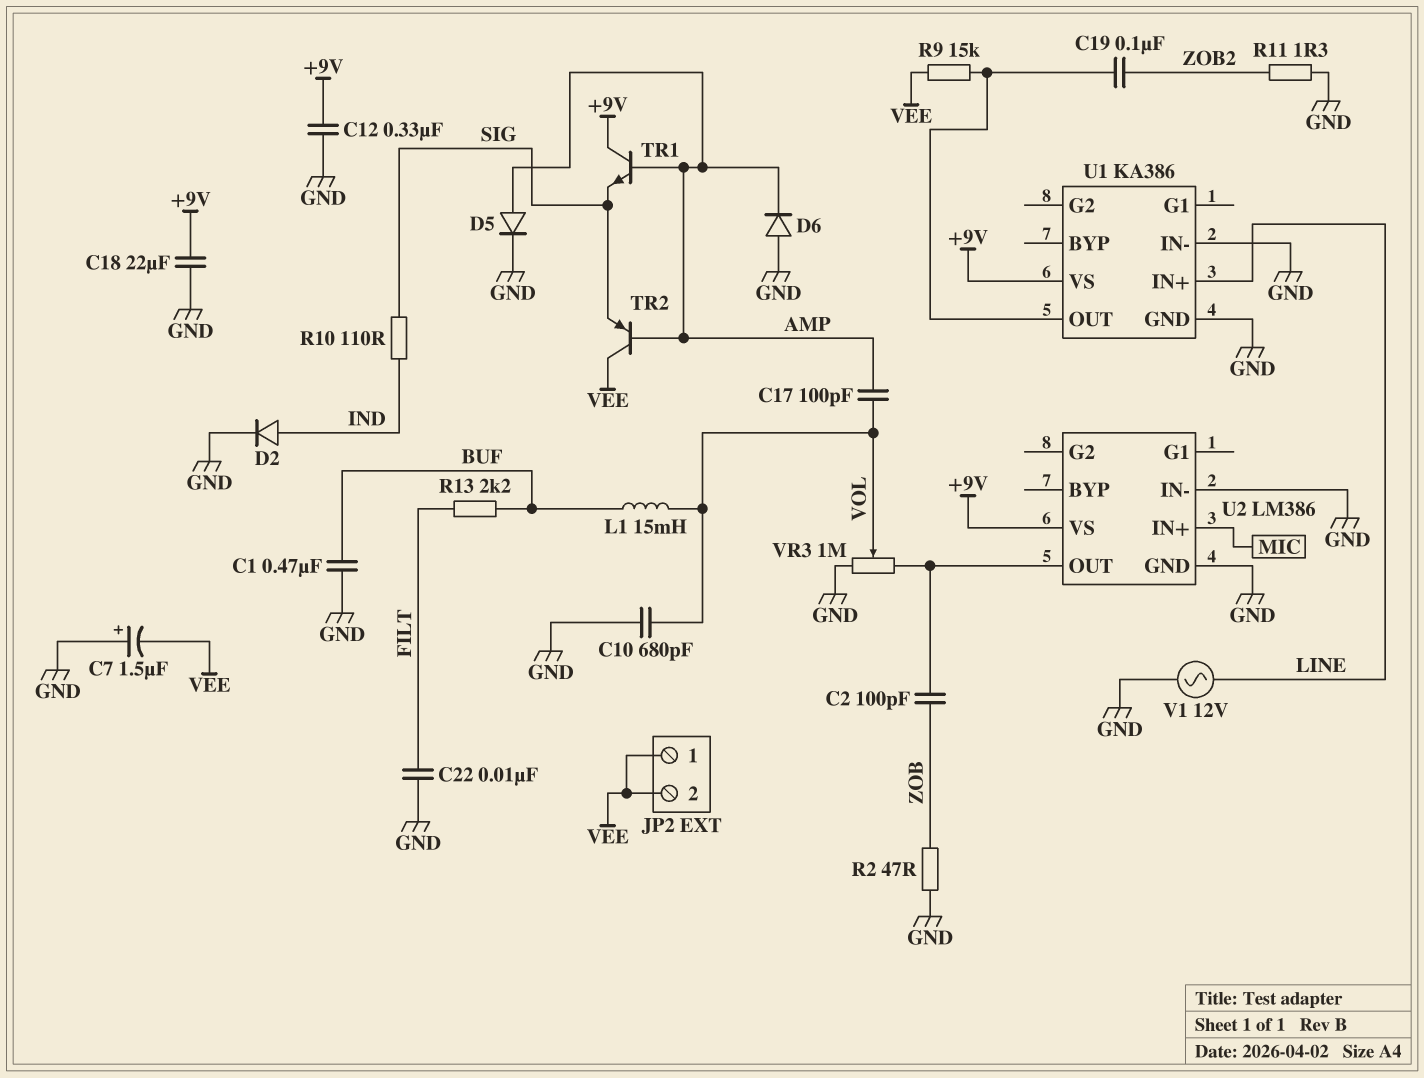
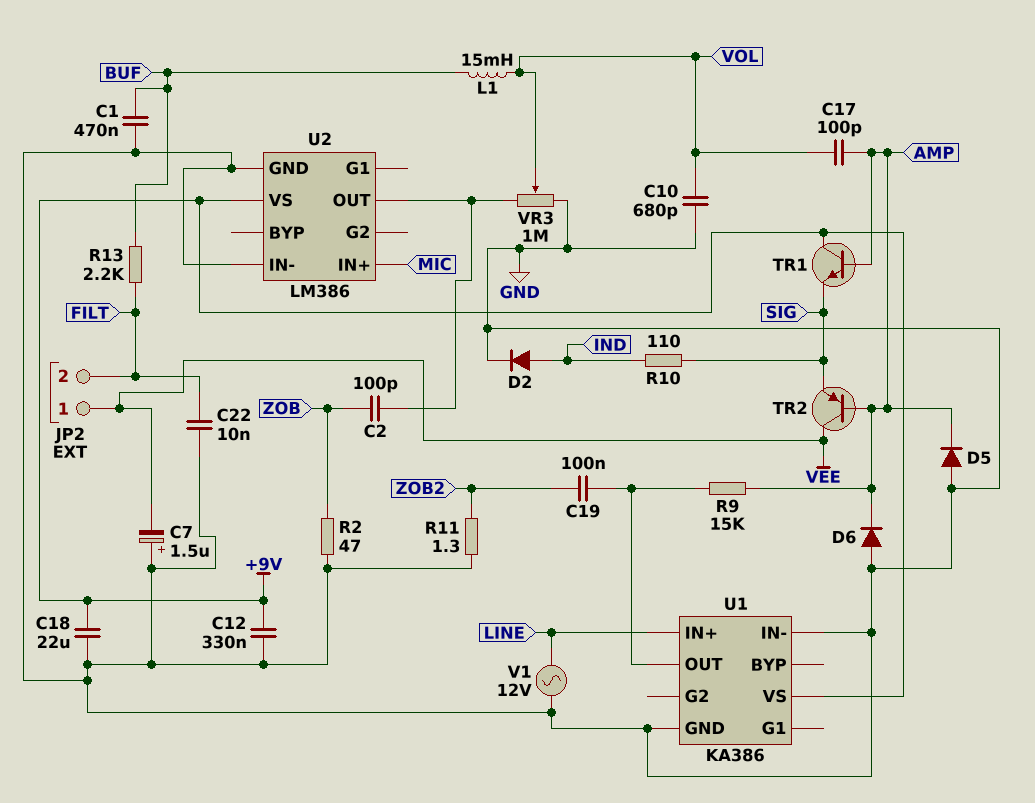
D5: diode (A AMP, K GND) -> diode (A GND, K AMP)
JP2 pin 2: VEE -> FILT
R9: 15k (U1/OUT, VEE) -> 15k (AMP, U1/OUT)

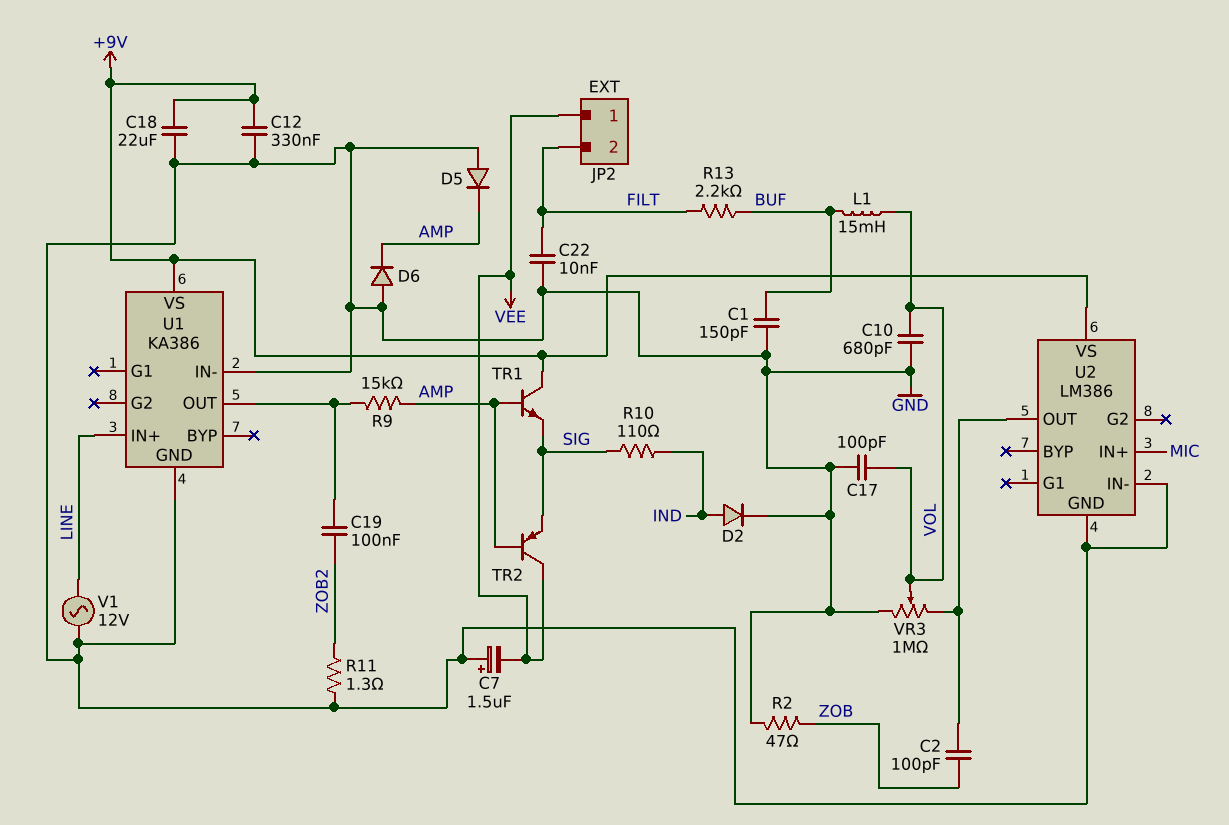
C1: 470nF (BUF, GND) -> 150pF (BUF, GND)
C17: 100pF (AMP, VOL) -> 100pF (GND, VOL)

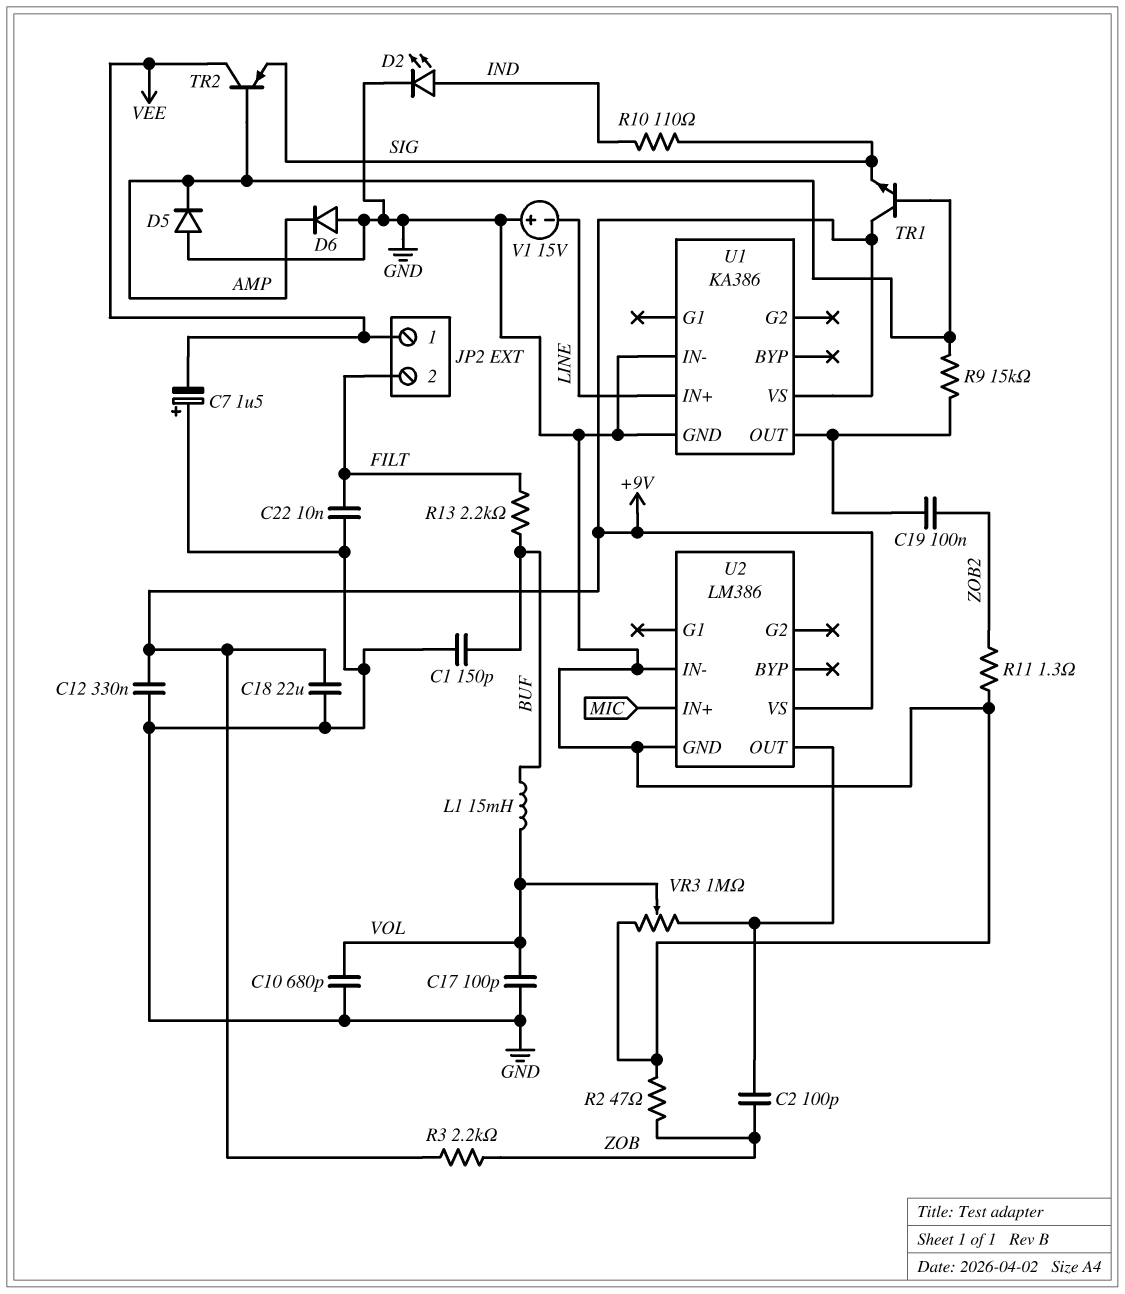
D2: diode (A IND, K GND) -> LED (A IND, K GND)
R3: none -> 2.2k (+9V, ZOB)
V1: AC 12V (GND, LINE) -> 15V (plus GND, minus LINE)

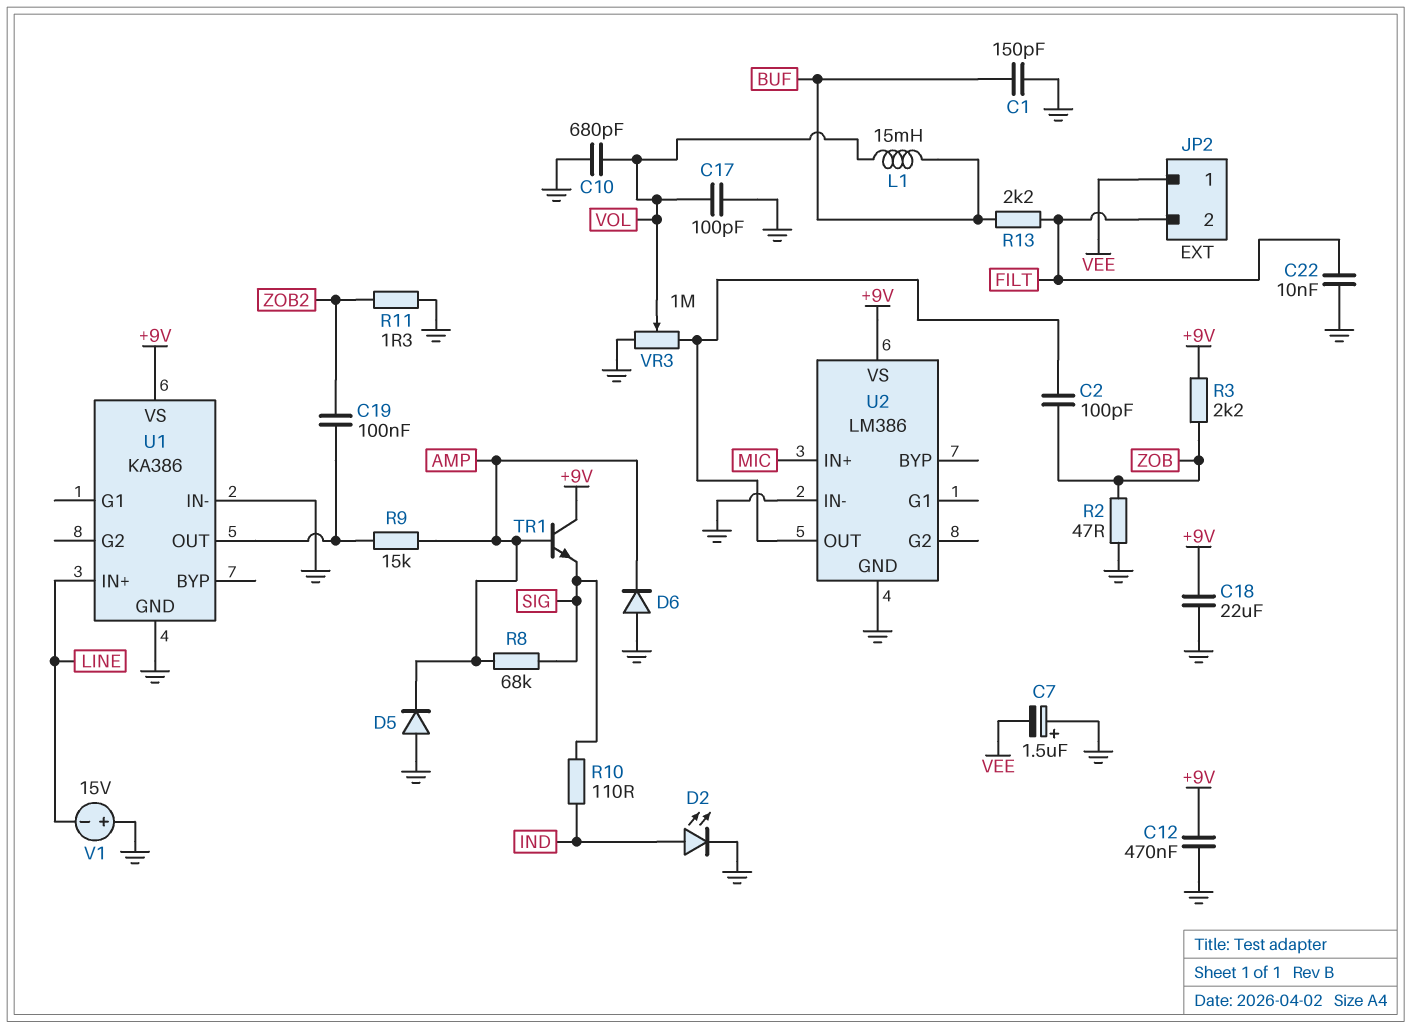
C12: 330nF (+9V, GND) -> 470nF (+9V, GND)
R8: none -> 68k (AMP, SIG)
TR2: PNP (B AMP, C VEE, E SIG) -> none

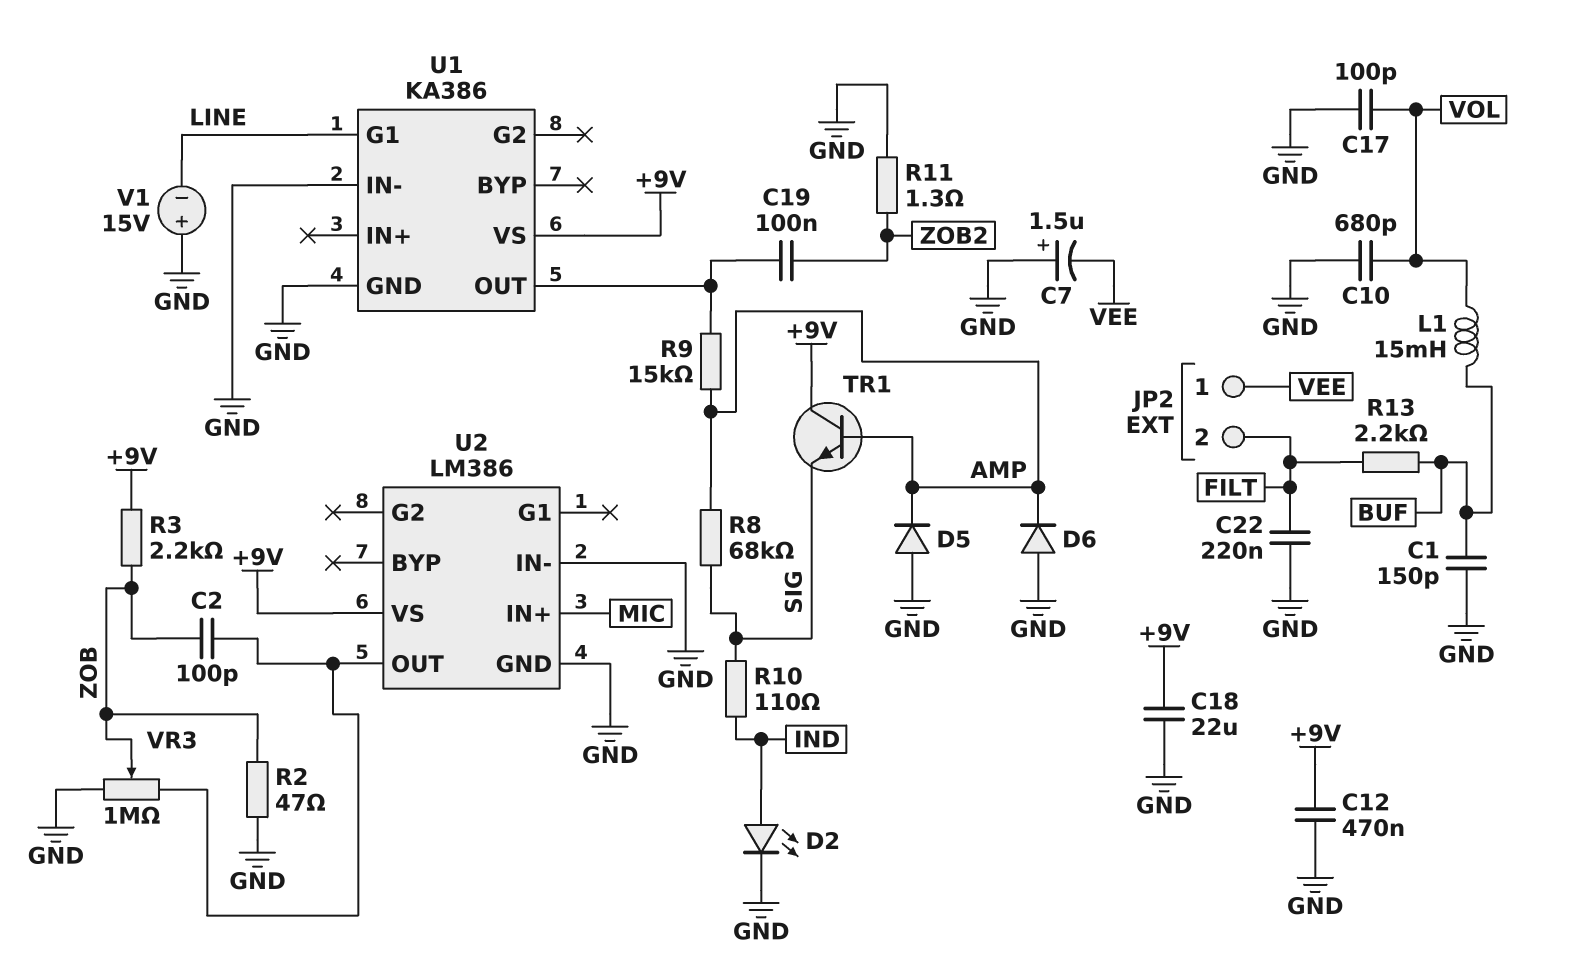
C22: 10nF (FILT, GND) -> 220nF (FILT, GND)
U1 pin G1: none -> LINE
U1 pin IN+: LINE -> none
VR3: 1M (GND, U2/OUT, wiper VOL) -> 1M (GND, U2/OUT, wiper ZOB)

